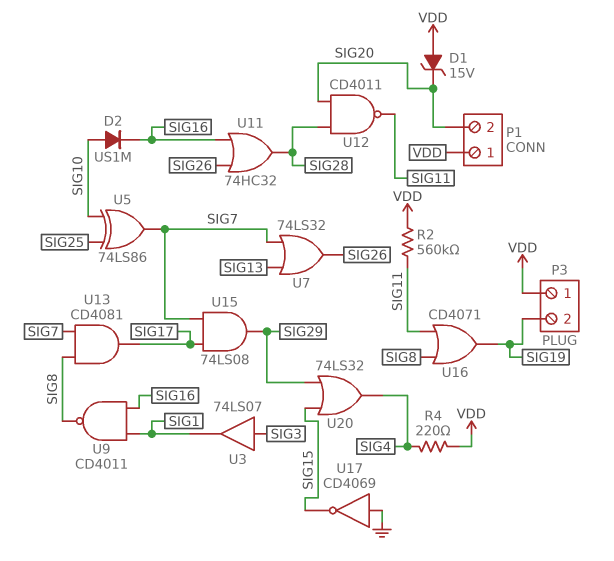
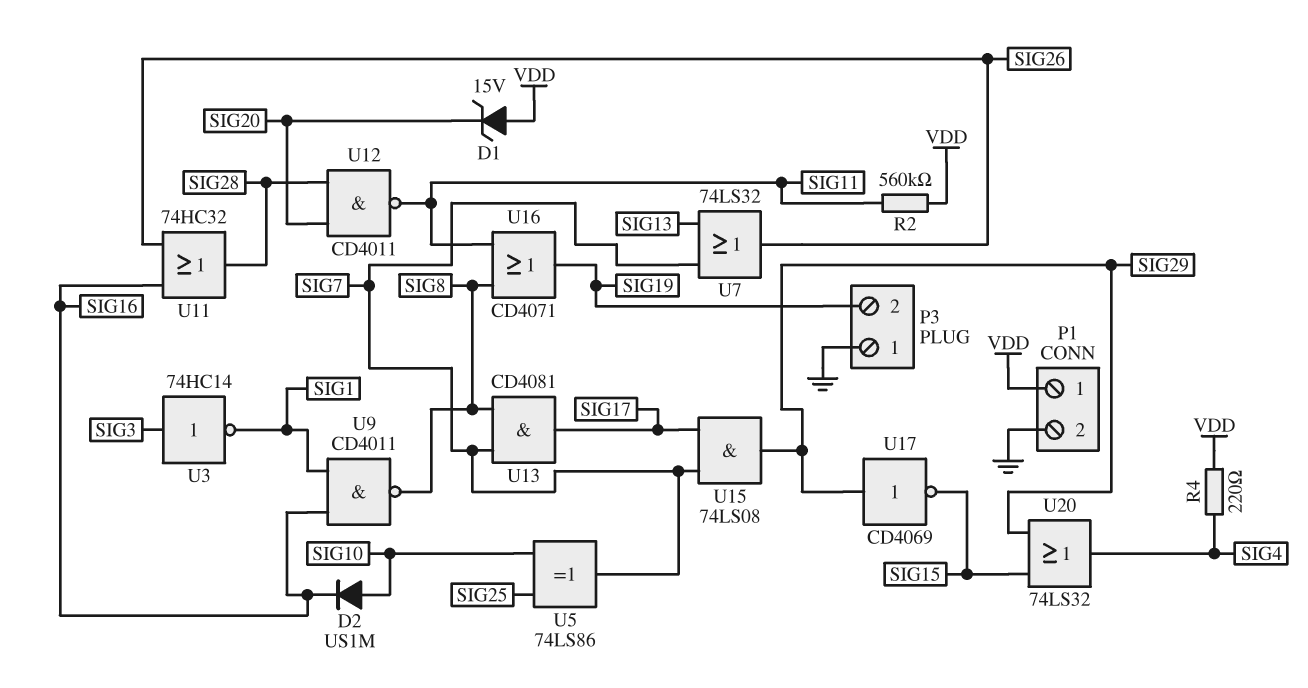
P1 pin 2: SIG20 -> GND
P3 pin 1: VDD -> GND
U3: buffer 74LS07 (in SIG3, out SIG1) -> NOT 74HC14 (in SIG3, out SIG1)
U17: NOT CD4069 (in GND, out SIG15) -> NOT CD4069 (in SIG29, out SIG15)

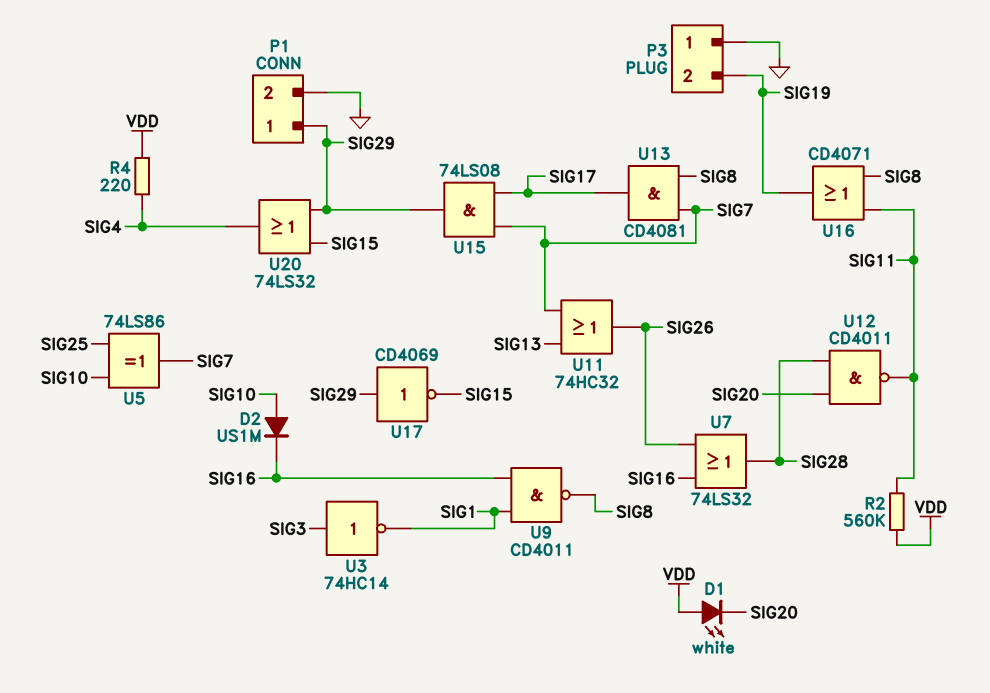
D1: zener 15V (A VDD, K SIG20) -> LED white (A VDD, K SIG20)
P1 pin 1: VDD -> SIG29
U7: OR 74LS32 (in SIG7, in SIG13, out SIG26) -> OR 74LS32 (in SIG16, in SIG26, out SIG28)
U11: OR 74HC32 (in SIG16, in SIG26, out SIG28) -> OR 74HC32 (in SIG7, in SIG13, out SIG26)

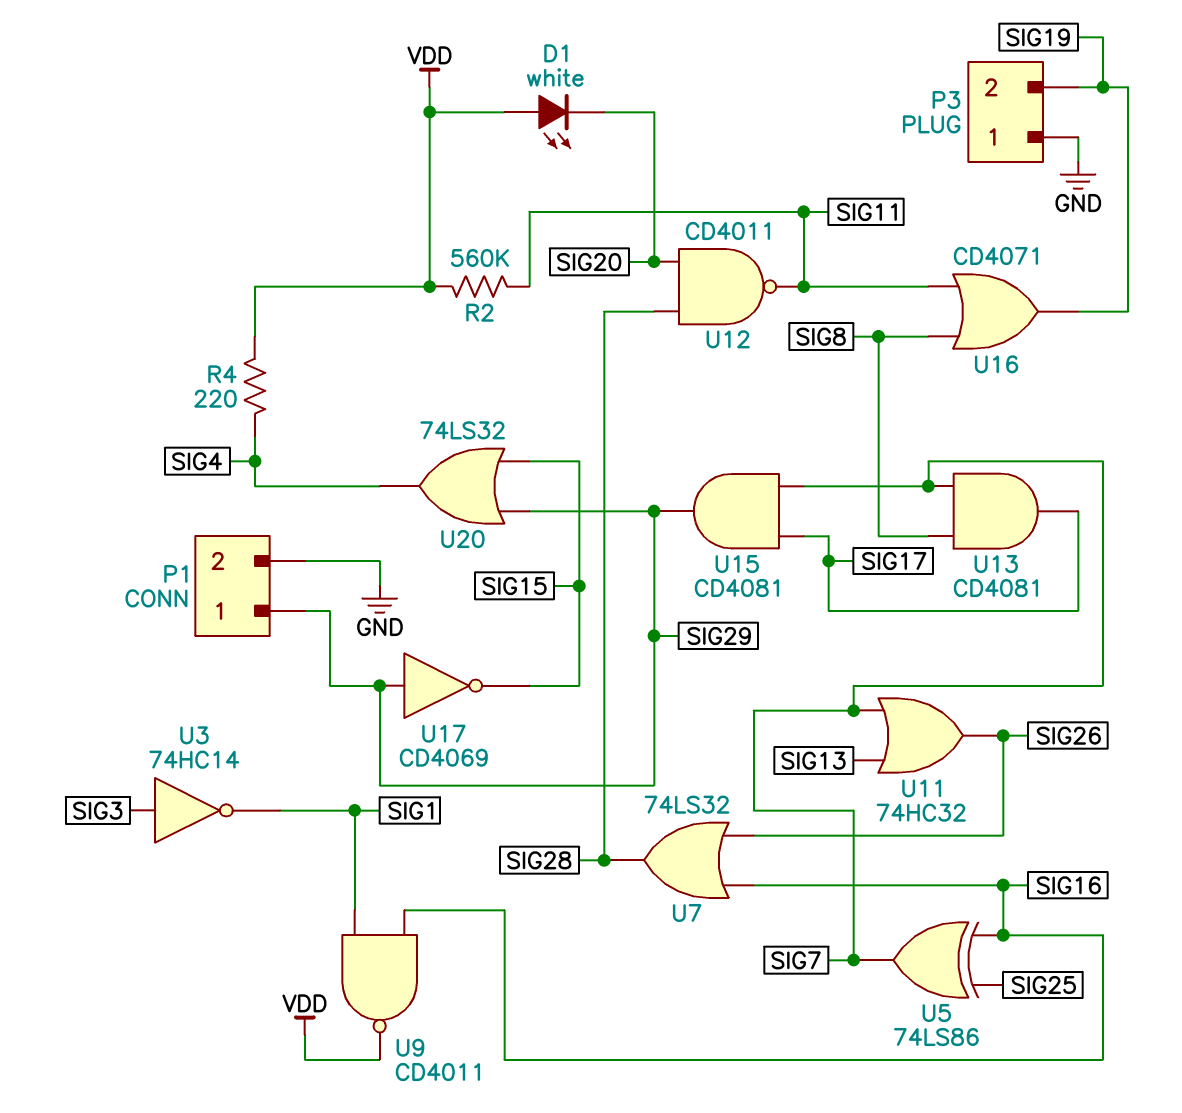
D2: diode US1M (A SIG10, K SIG16) -> none
U5: XOR 74LS86 (in SIG10, in SIG25, out SIG7) -> XOR 74LS86 (in SIG16, in SIG25, out SIG7)
U9: NAND CD4011 (in SIG1, in SIG16, out SIG8) -> NAND CD4011 (in SIG1, in SIG16, out VDD)
U15: AND 74LS08 (in SIG7, in SIG17, out SIG29) -> AND CD4081 (in SIG7, in SIG17, out SIG29)

